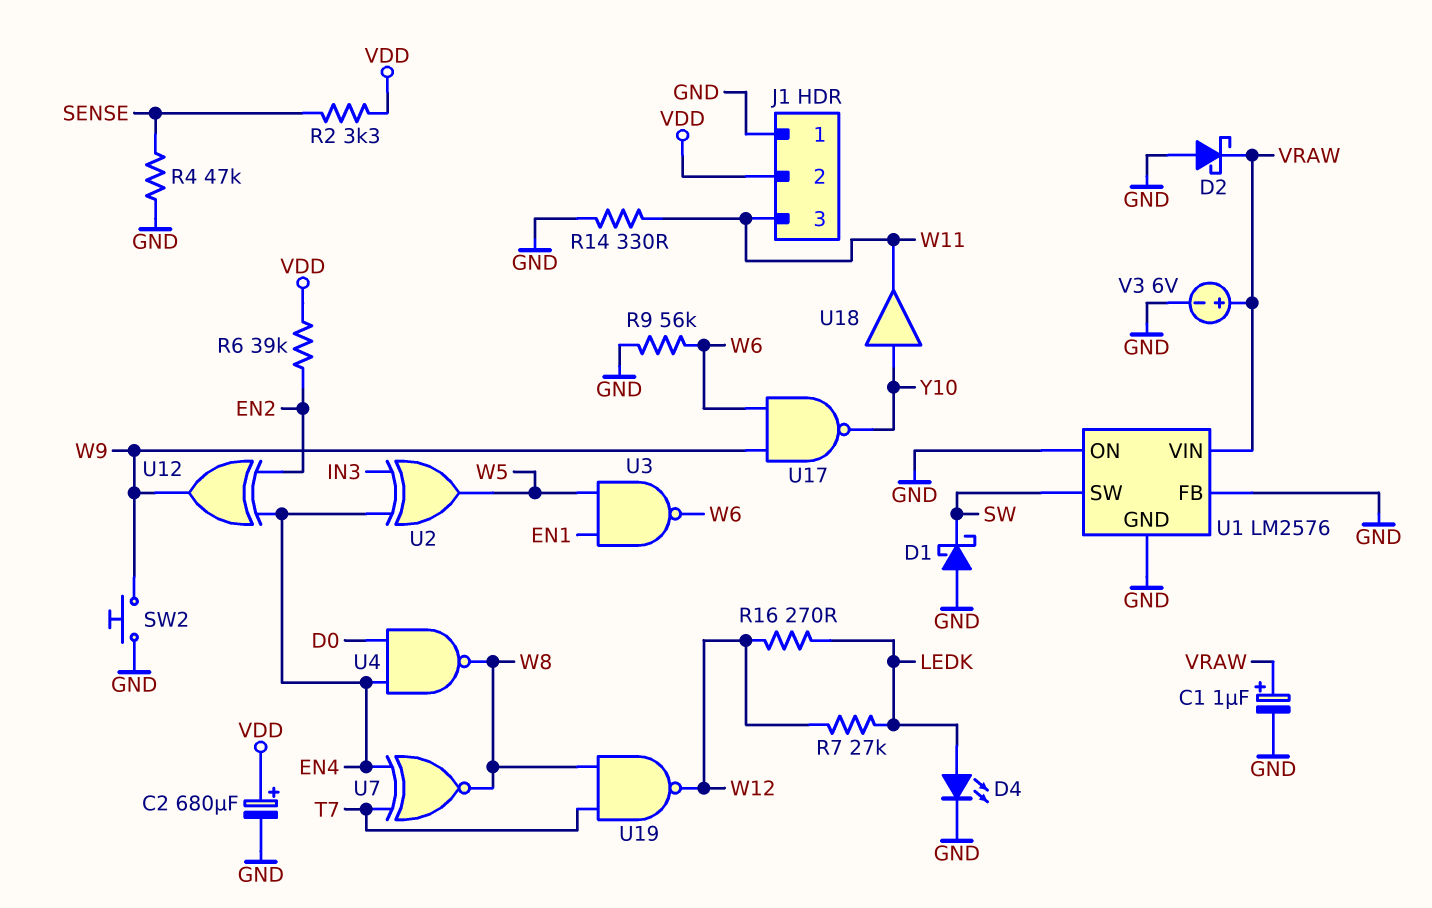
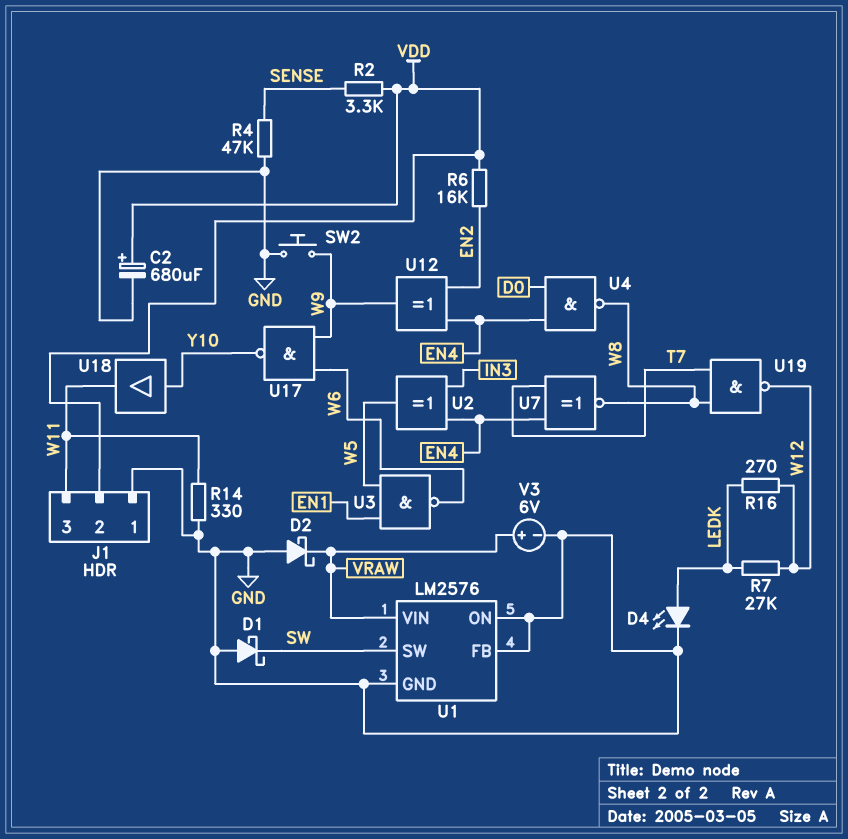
C1: 1uF (plus VRAW, minus GND) -> none
R6: 39k (EN2, VDD) -> 16k (EN2, VDD)
R9: 56k (GND, W6) -> none

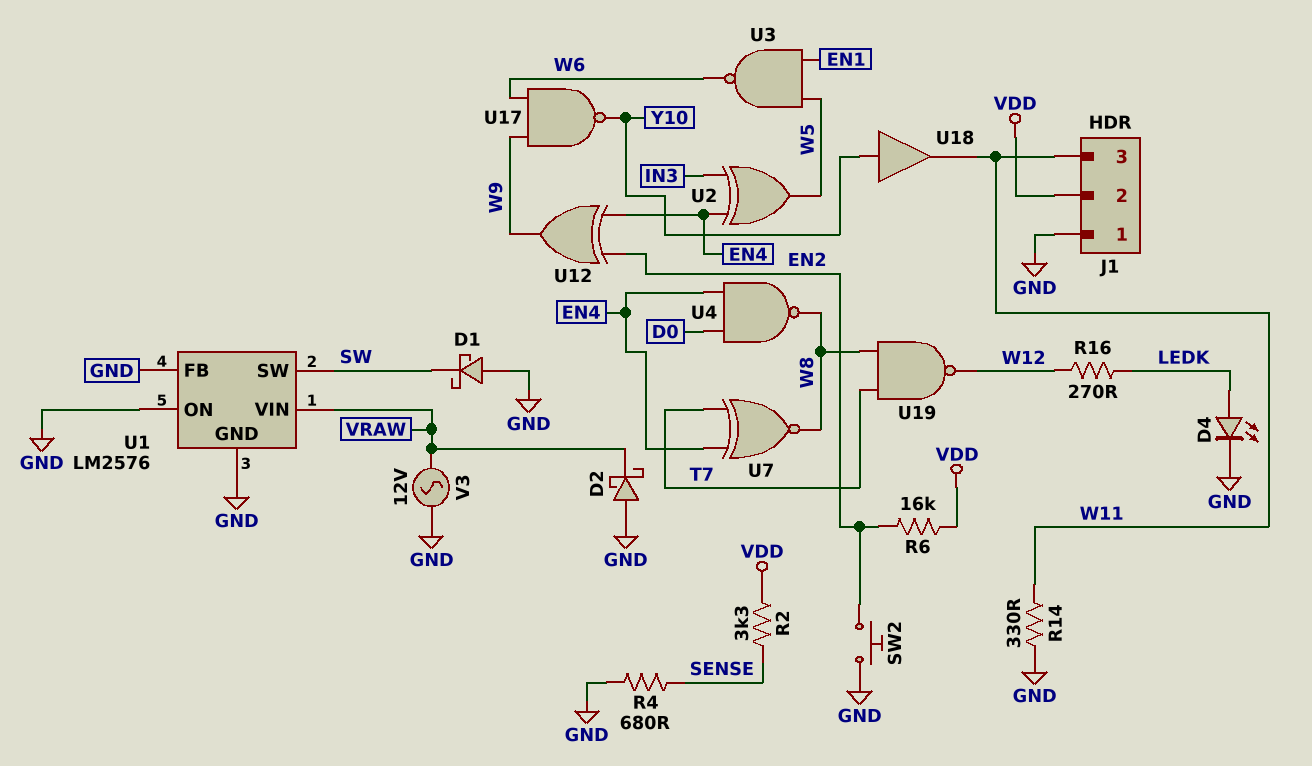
C2: 680uF (plus VDD, minus GND) -> none
R4: 47k (GND, SENSE) -> 680 (GND, SENSE)
R7: 27k (LEDK, W12) -> none
SW2: button (GND, W9) -> button (EN2, GND)
V3: 6V (plus VRAW, minus GND) -> AC 12V (GND, VRAW)

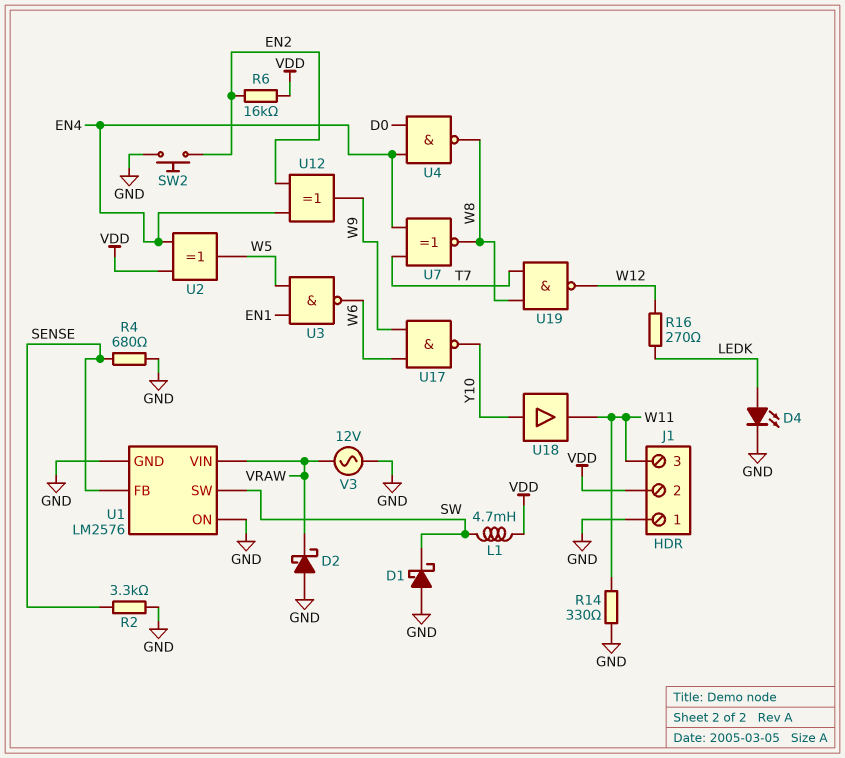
L1: none -> 4.7mH (SW, VDD)
R2: 3.3k (SENSE, VDD) -> 3.3k (GND, SENSE)
U1 pin FB: GND -> SENSE
U2: XOR (in EN4, in IN3, out W5) -> XOR (in EN4, in VDD, out W5)

